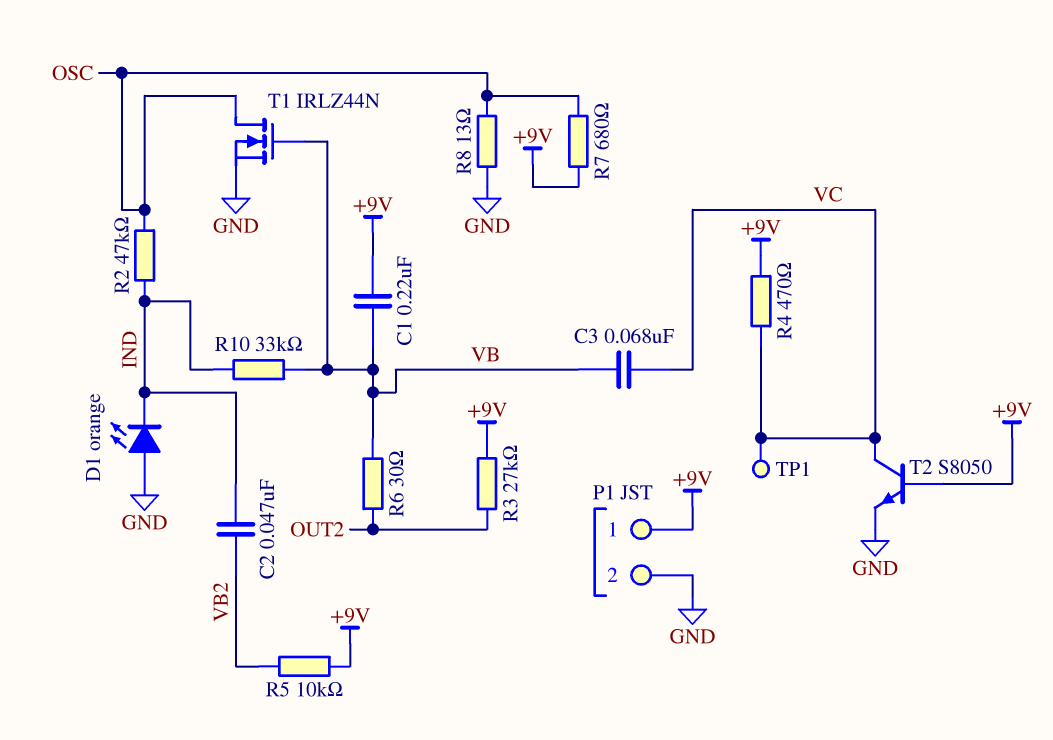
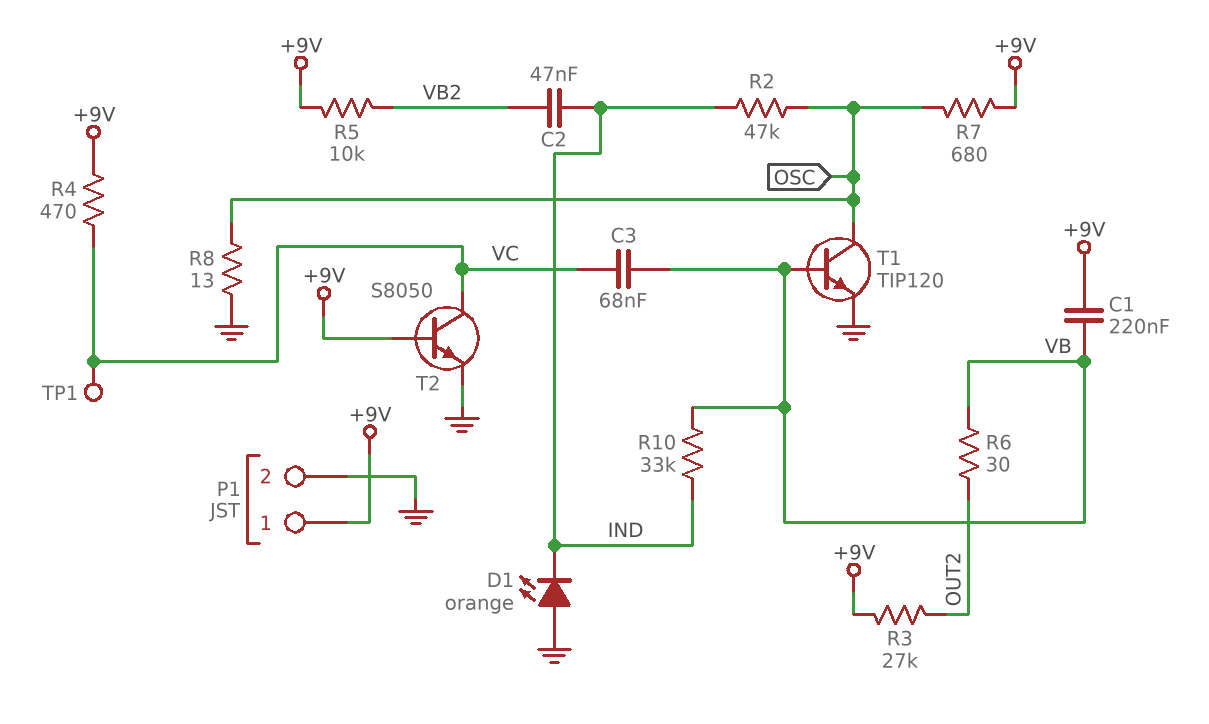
T1: NMOS IRLZ44N (G VB, D OSC, S GND) -> NPN TIP120 (B VB, C OSC, E GND)

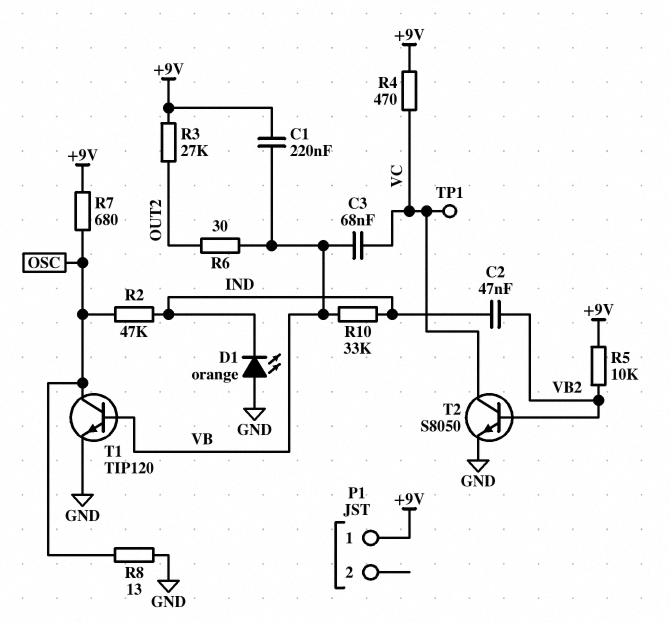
P1 pin 2: GND -> none
T2: NPN S8050 (B +9V, C VC, E GND) -> NPN S8050 (B VB2, C VC, E GND)

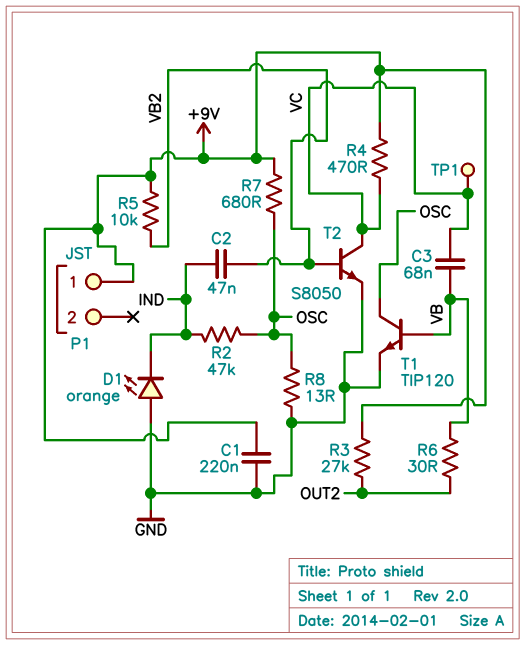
C1: 220nF (+9V, VB) -> 220nF (+9V, GND)
R10: 33k (IND, VB) -> none

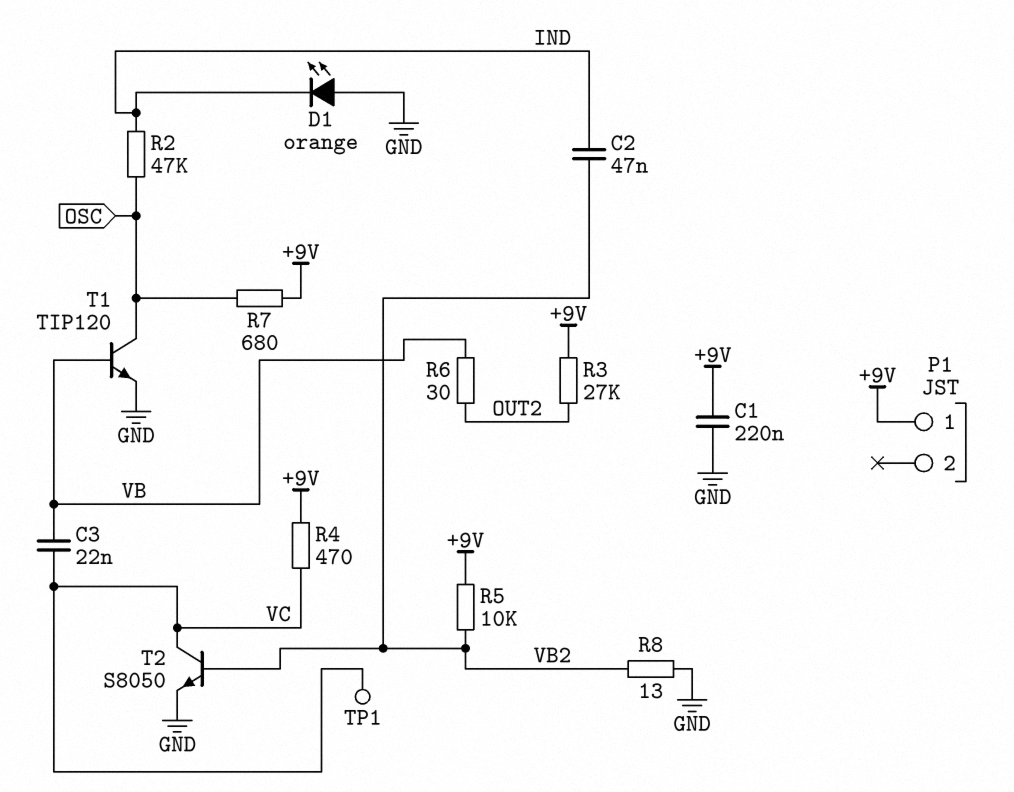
C3: 68nF (VB, VC) -> 22nF (VB, VC)
R8: 13 (GND, OSC) -> 13 (GND, VB2)

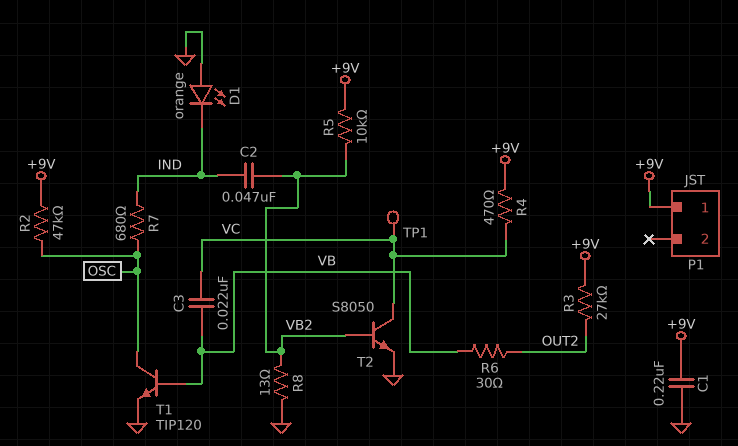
R2: 47k (IND, OSC) -> 47k (+9V, OSC)
R7: 680 (+9V, OSC) -> 680 (IND, OSC)

